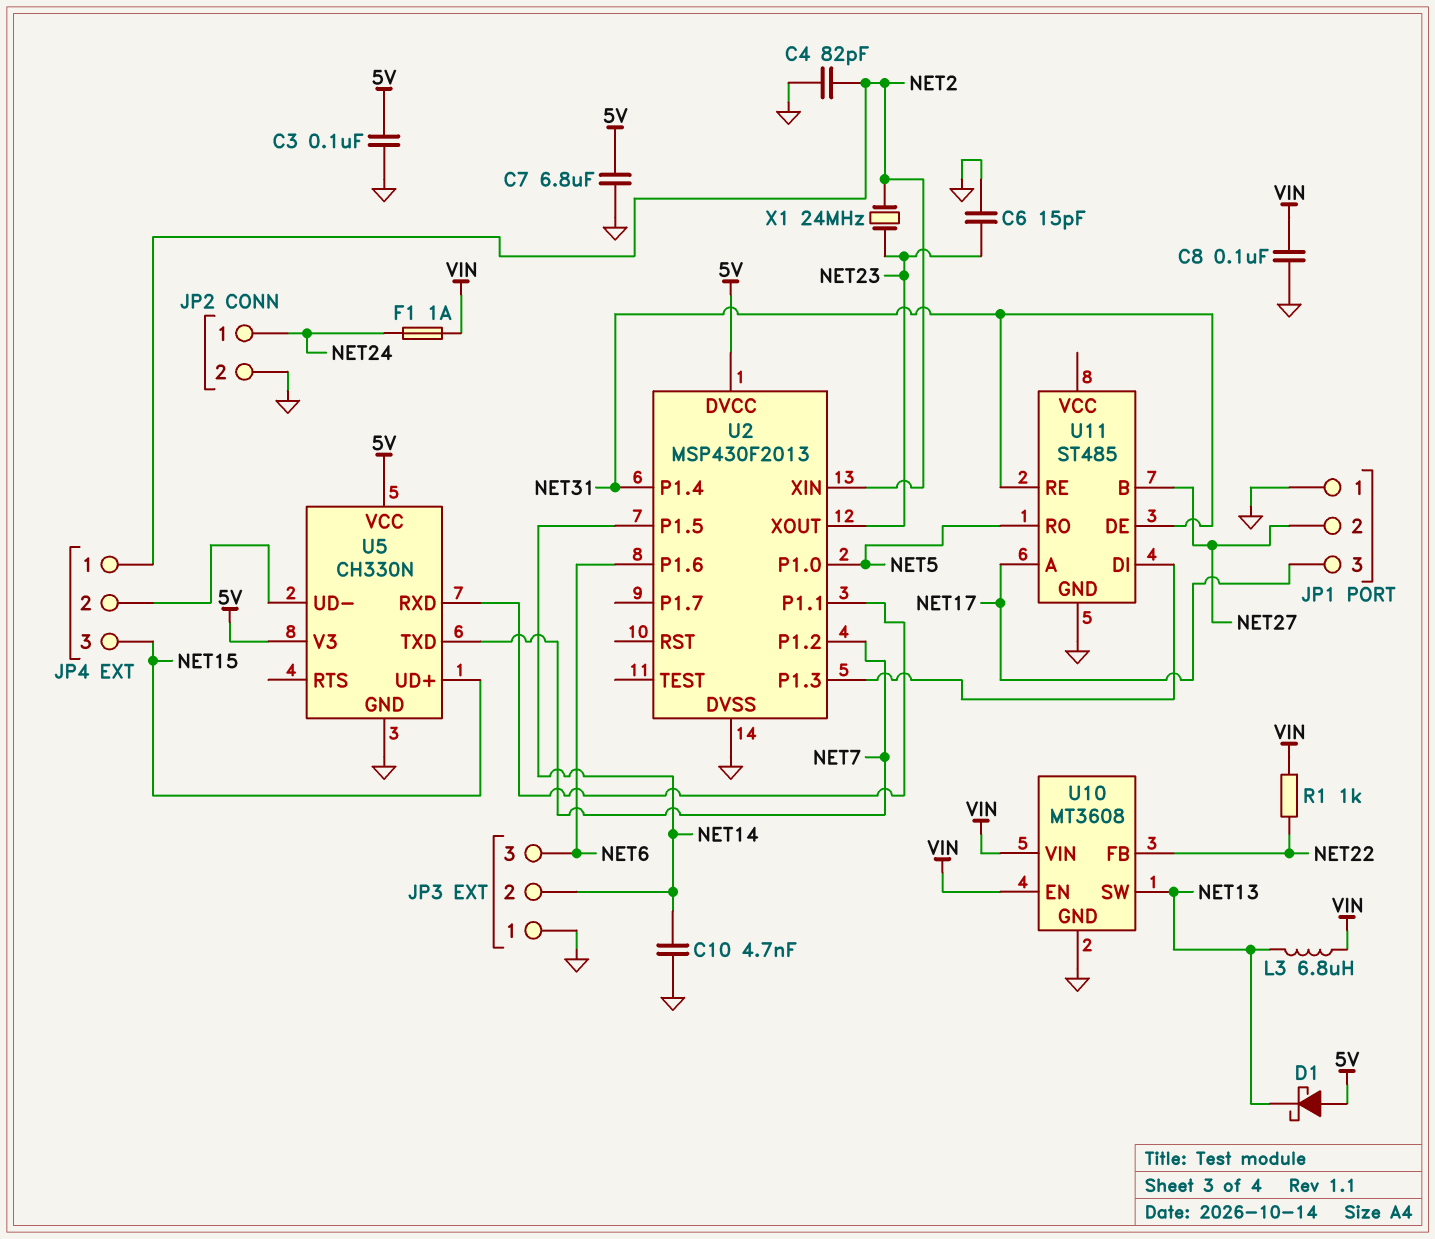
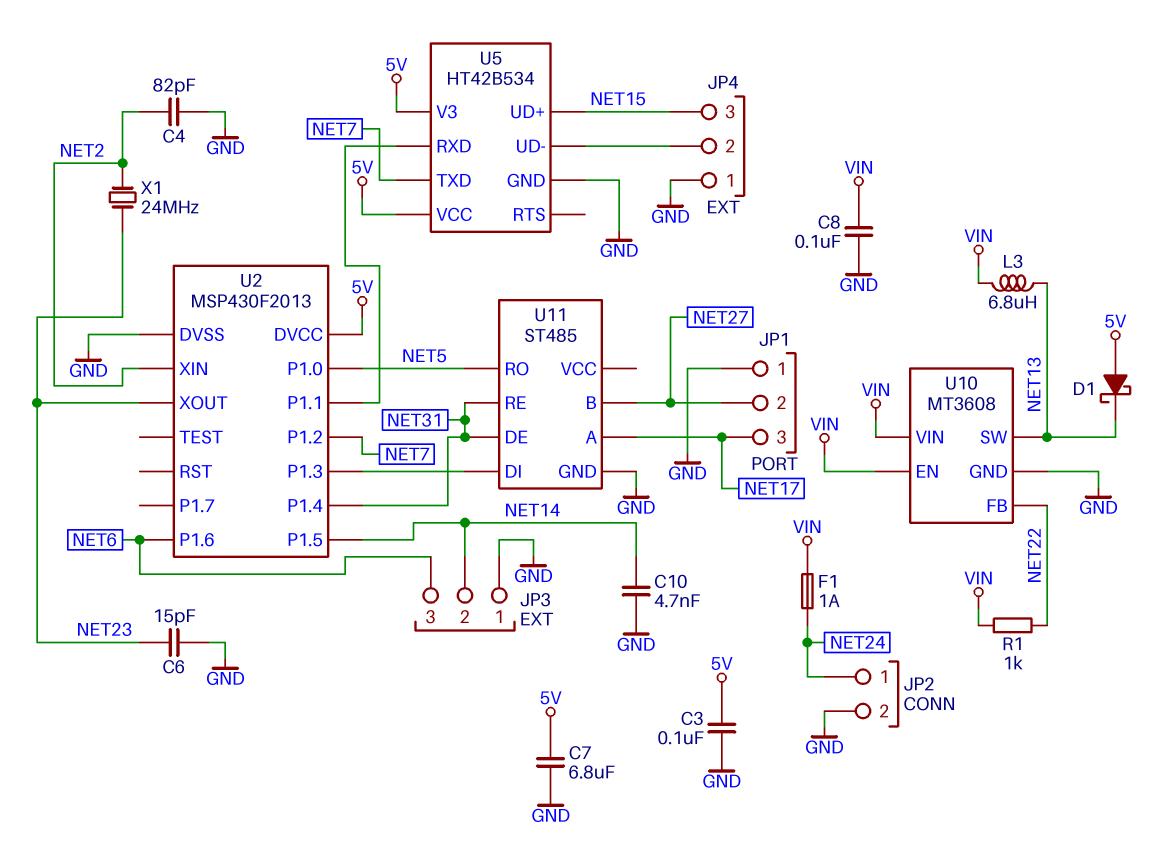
JP4 pin 1: NET2 -> GND
U5: CH330N -> HT42B534

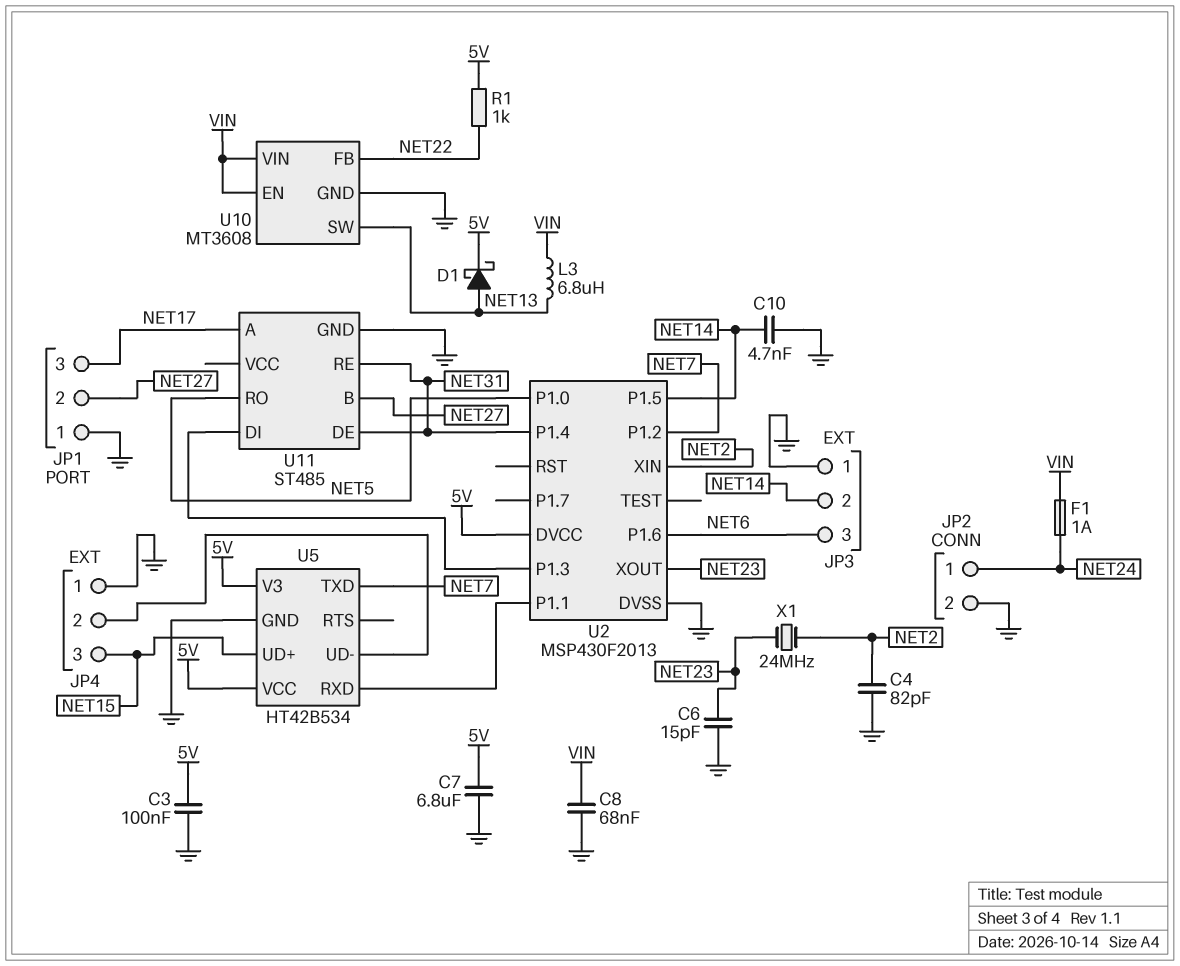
C8: 100nF (GND, VIN) -> 68nF (GND, VIN)
D1: schottky (A 5V, K NET13) -> schottky (A NET13, K 5V)
R1: 1k (NET22, VIN) -> 1k (5V, NET22)

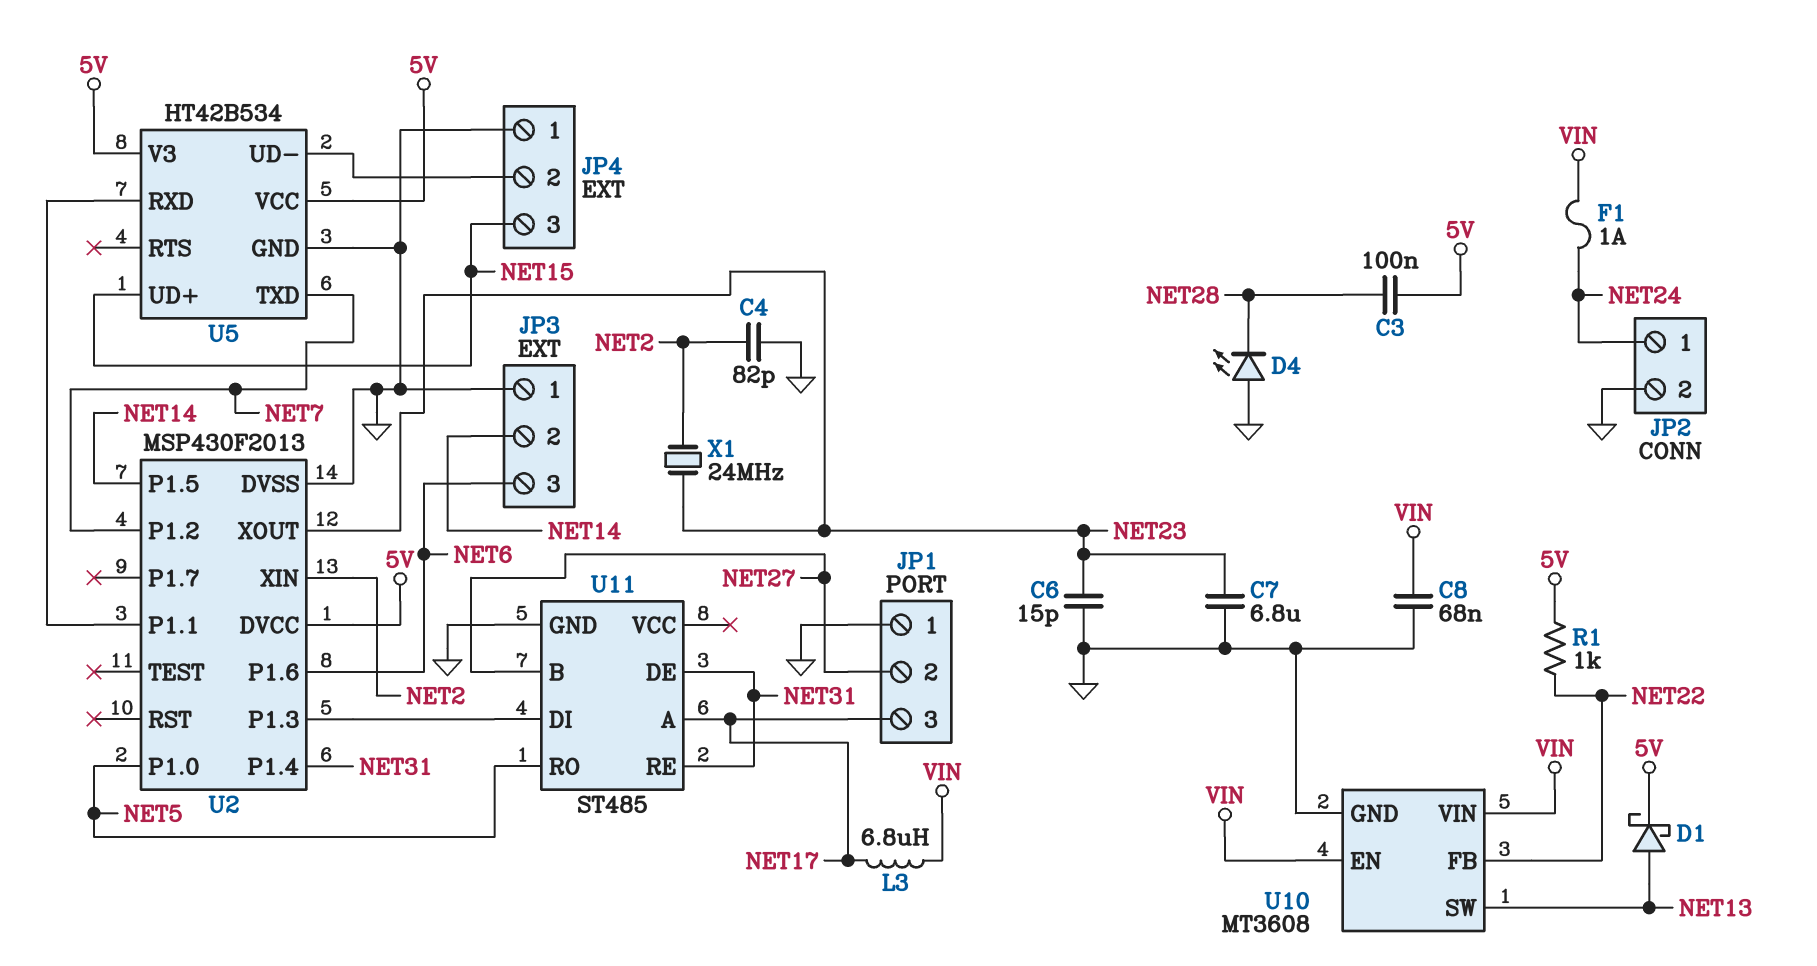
C3: 100nF (5V, GND) -> 100nF (5V, NET28)
C7: 6.8uF (5V, GND) -> 6.8uF (GND, NET23)
C10: 4.7nF (GND, NET14) -> none
D4: none -> LED (A GND, K NET28)
L3: 6.8uH (NET13, VIN) -> 6.8uH (NET17, VIN)

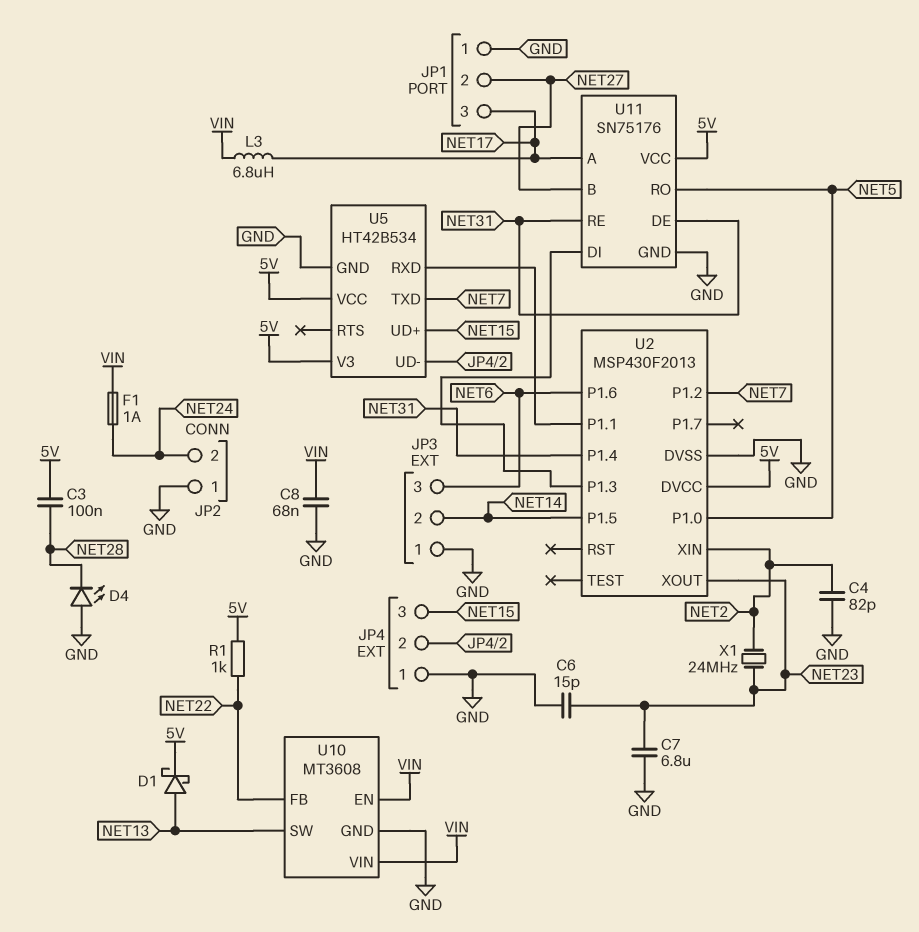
JP2 pin 1: NET24 -> GND
JP2 pin 2: GND -> NET24
U11: ST485 -> SN75176
U11 pin VCC: none -> 5V

